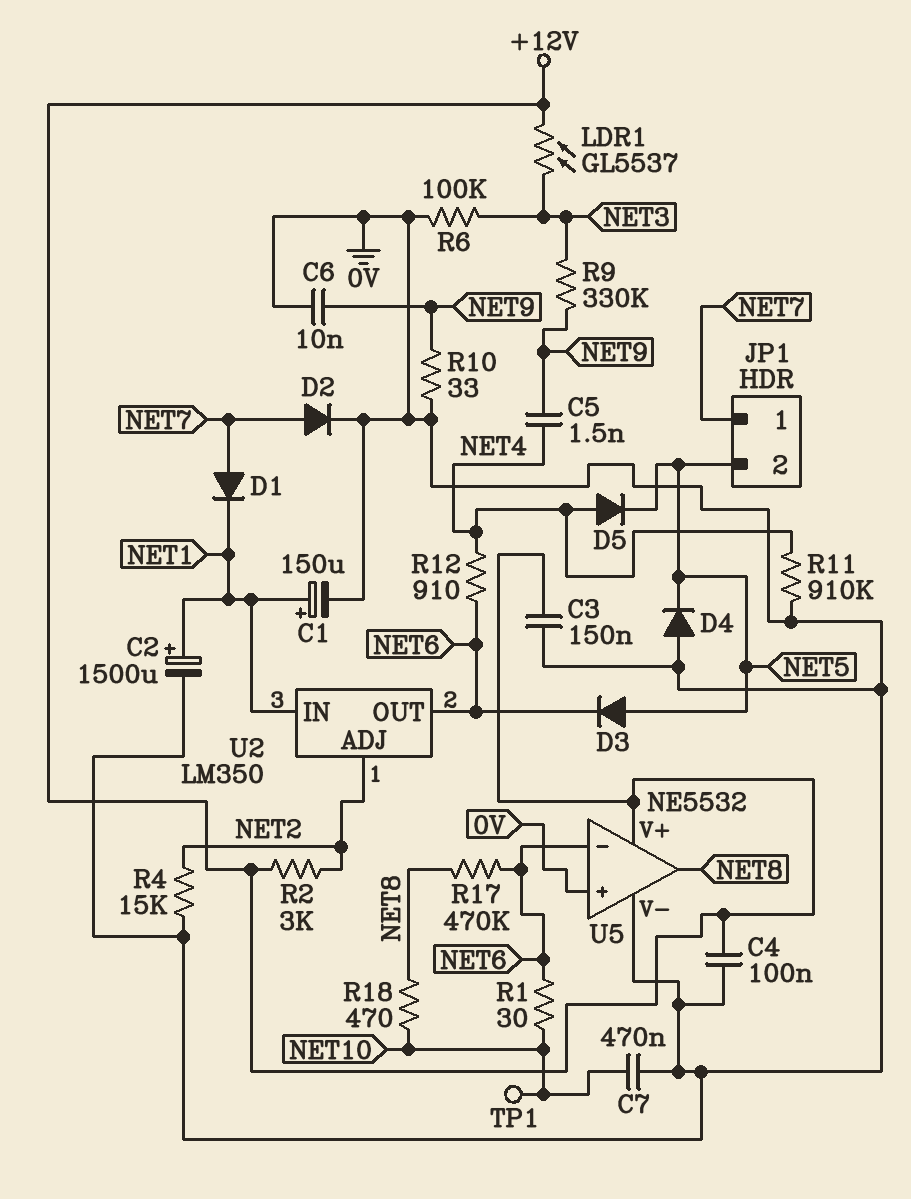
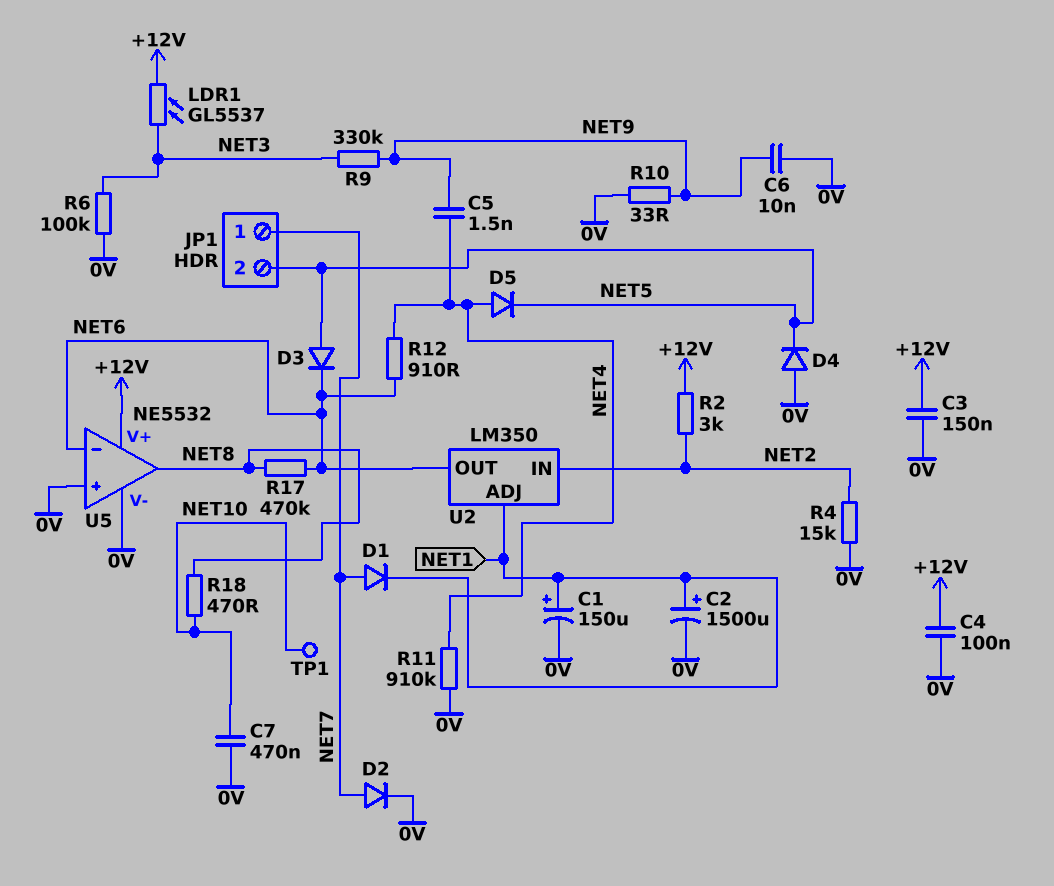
R1: 30 (NET6, NET10) -> none
U2 pin ADJ: NET2 -> NET1
U2 pin IN: NET1 -> NET2

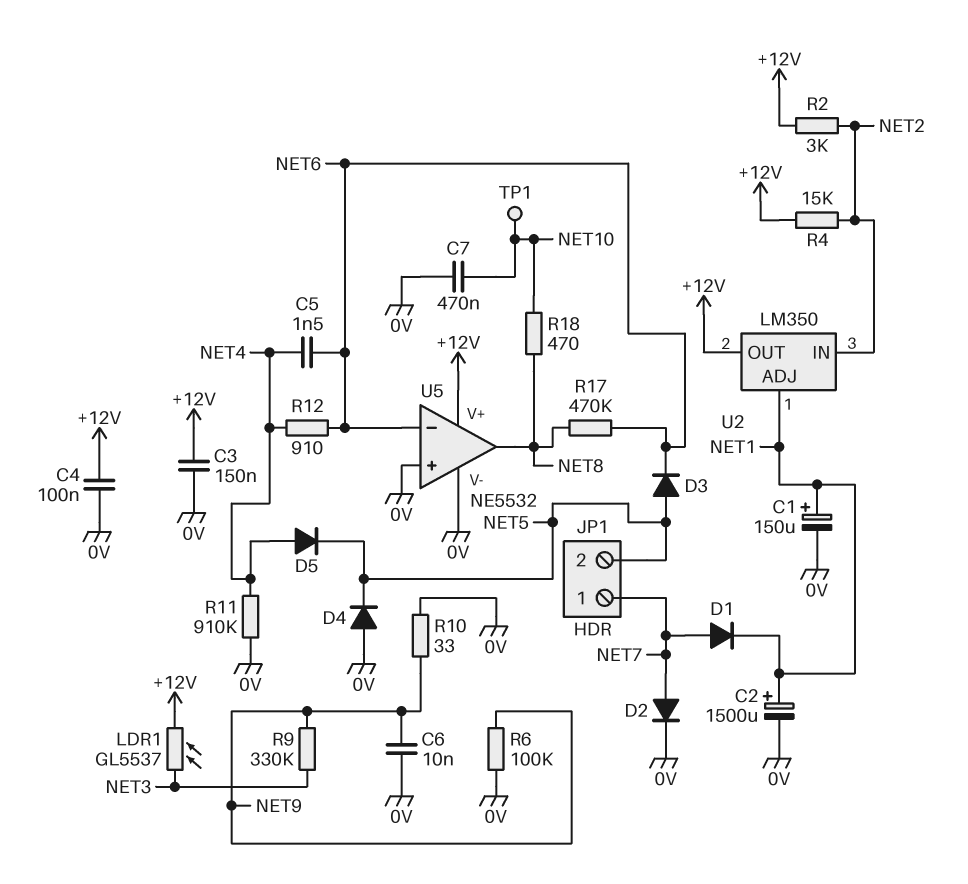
C5: 1.5nF (NET4, NET9) -> 1.5nF (NET4, NET6)
R4: 15k (0V, NET2) -> 15k (+12V, NET2)
R6: 100k (0V, NET3) -> 100k (0V, NET9)
U2 pin OUT: NET6 -> +12V

